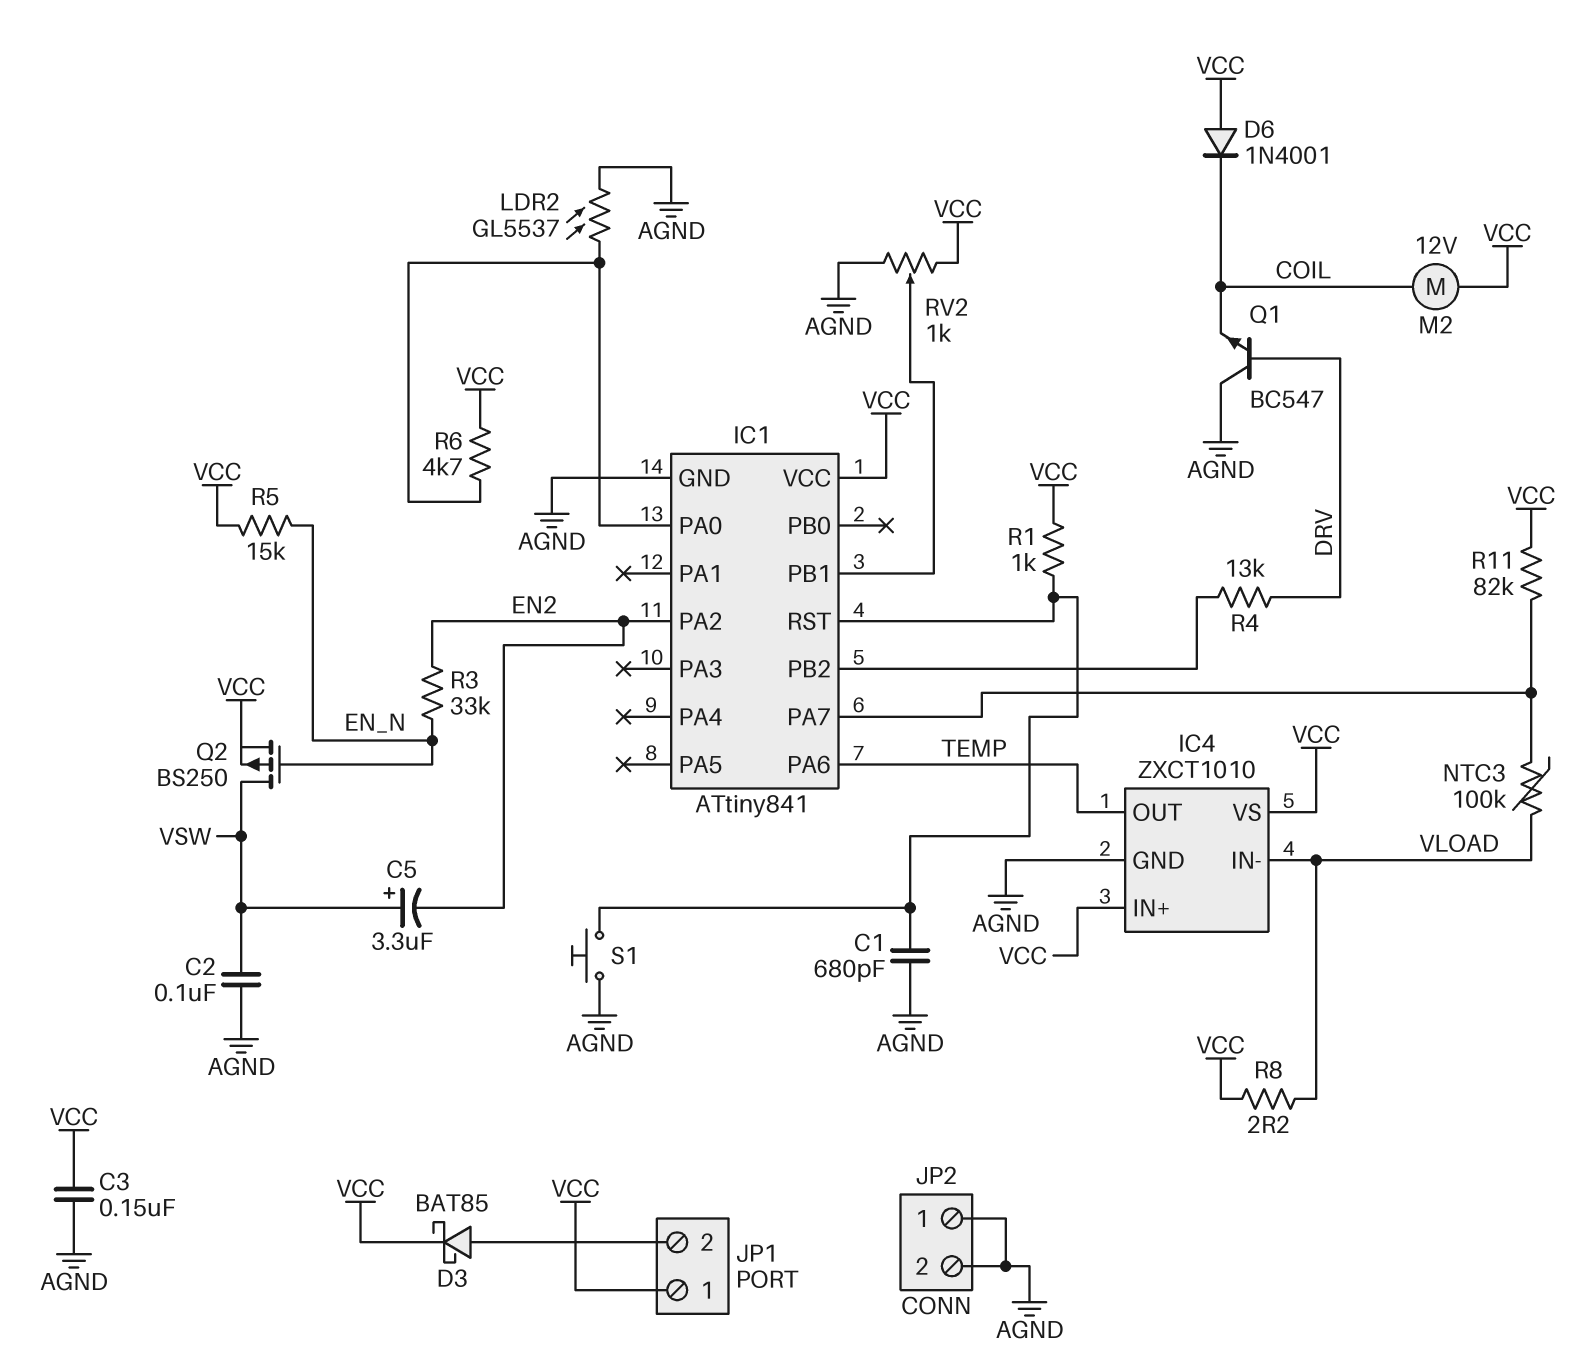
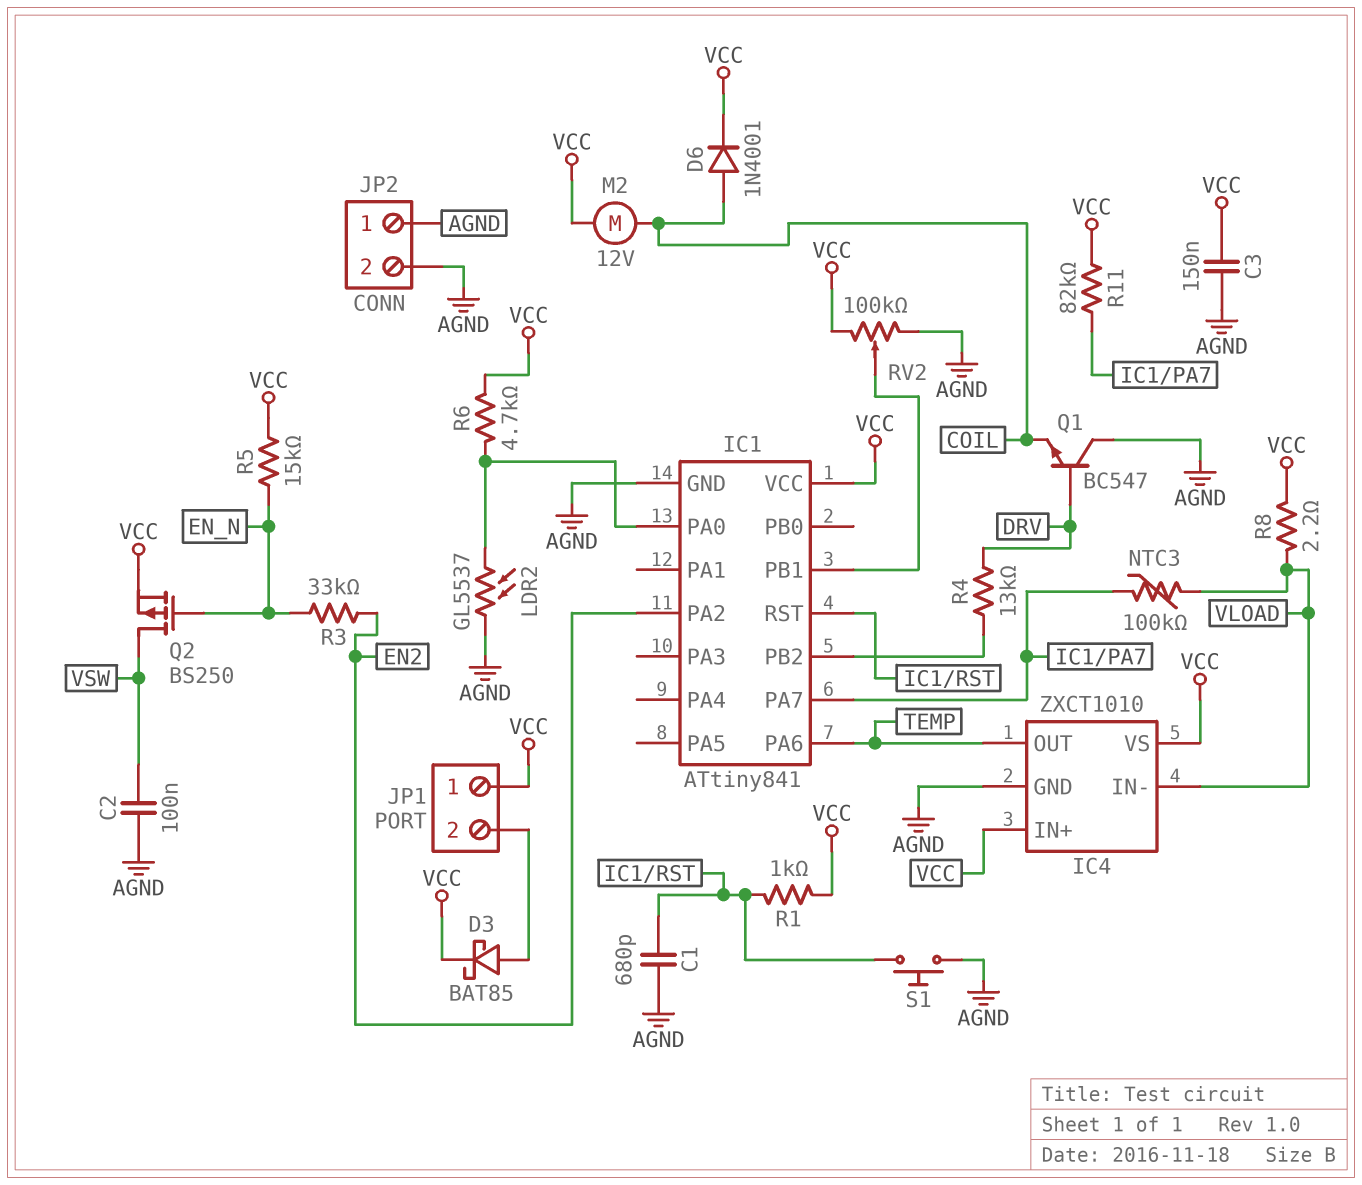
C5: 3.3uF (plus VSW, minus EN2) -> none
D6: diode 1N4001 (A VCC, K COIL) -> diode 1N4001 (A COIL, K VCC)
RV2: 1k (AGND, VCC, wiper IC1/PB1) -> 100k (AGND, VCC, wiper IC1/PB1)

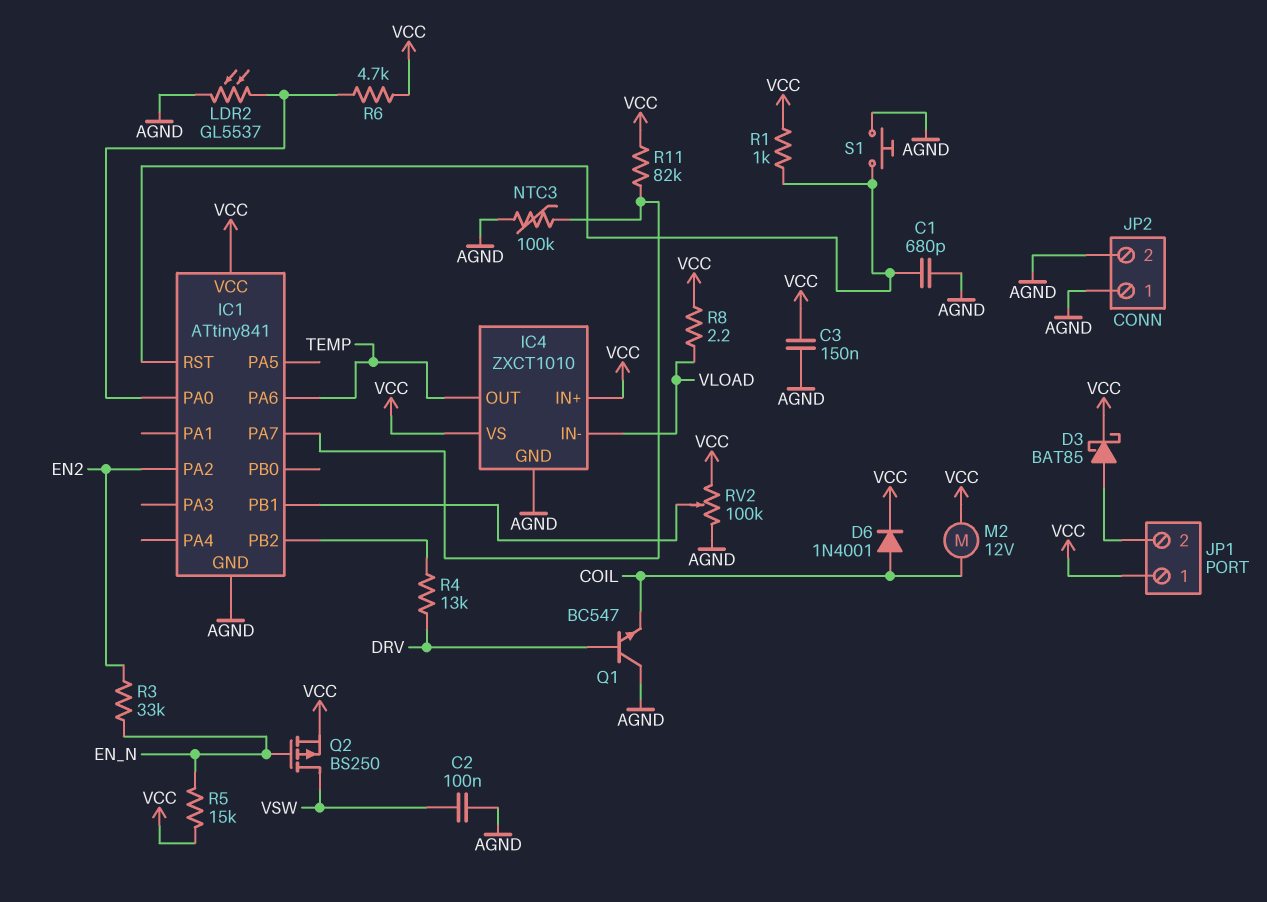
NTC3: 100k (IC1/PA7, VLOAD) -> 100k (AGND, IC1/PA7)

